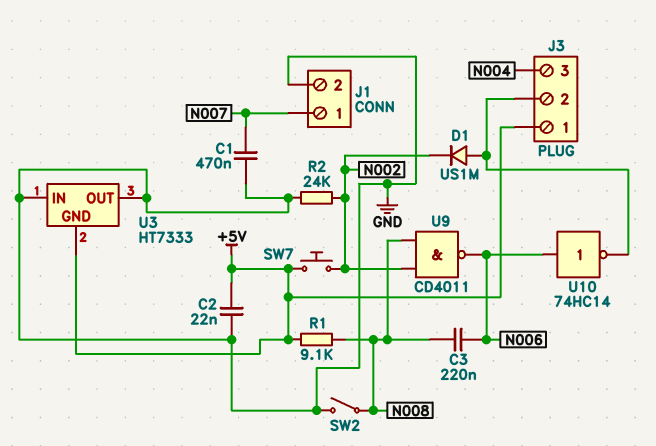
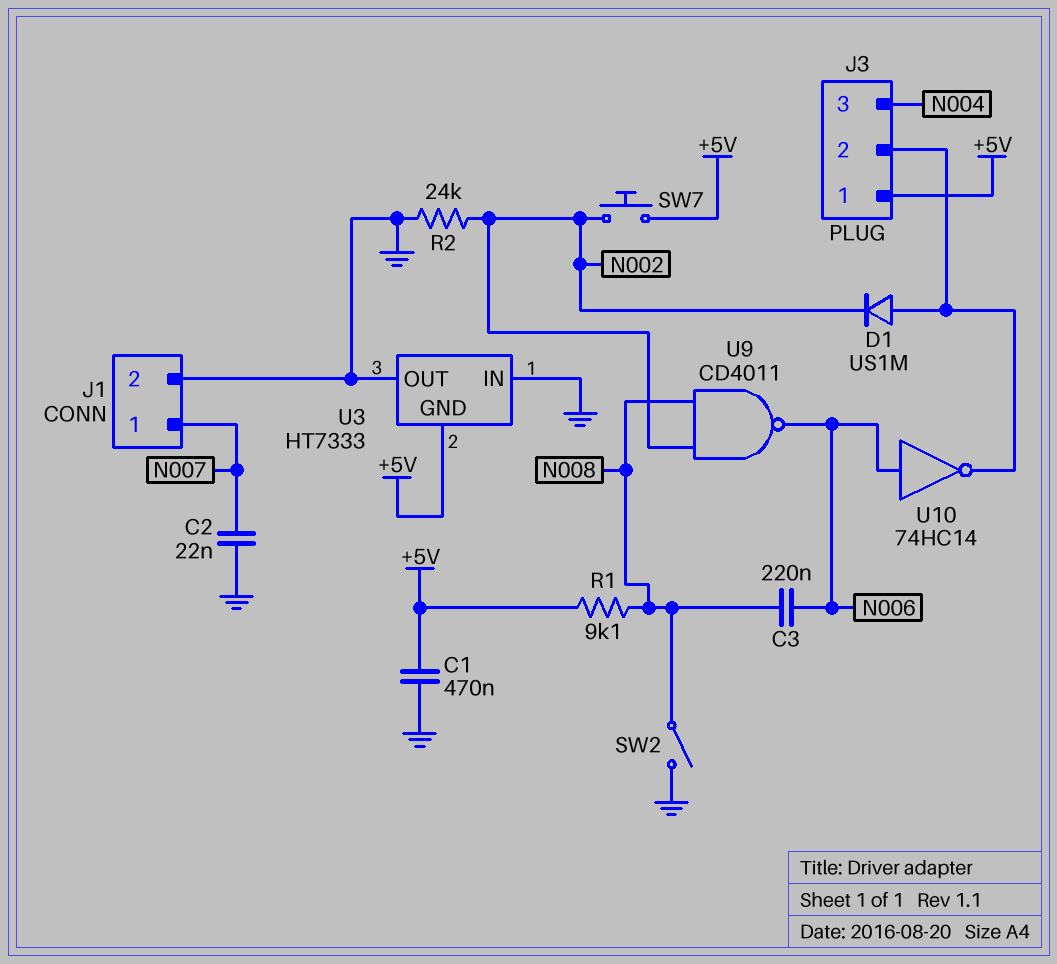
C1: 470nF (GND, N007) -> 470nF (+5V, GND)
C2: 22nF (+5V, GND) -> 22nF (GND, N007)

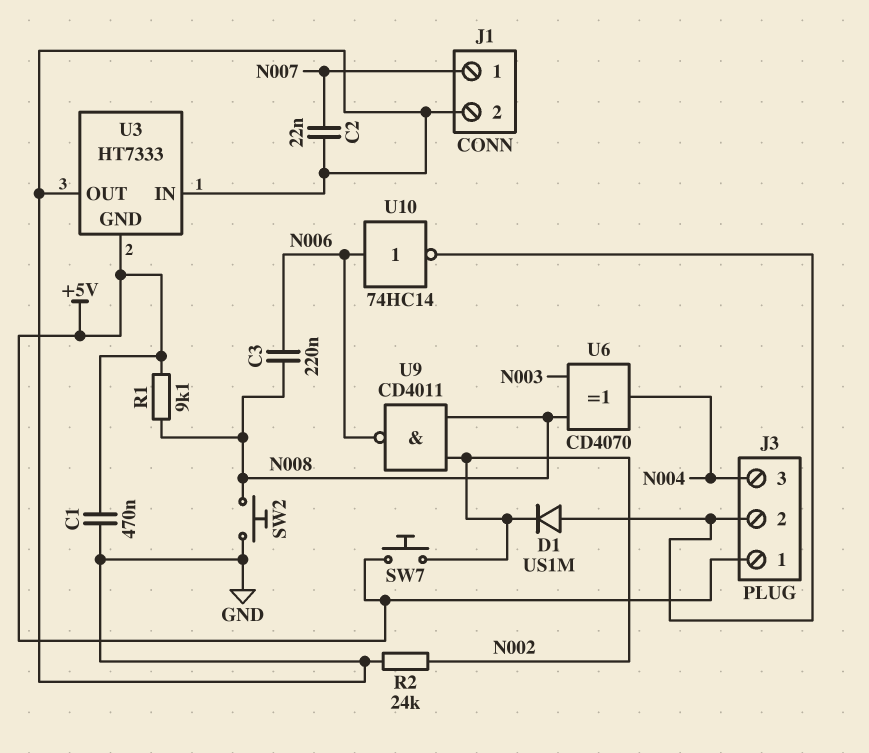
SW2: switch (GND, N008) -> button (GND, N008)
U6: none -> XOR CD4070 (in N003, in N008, out N004)

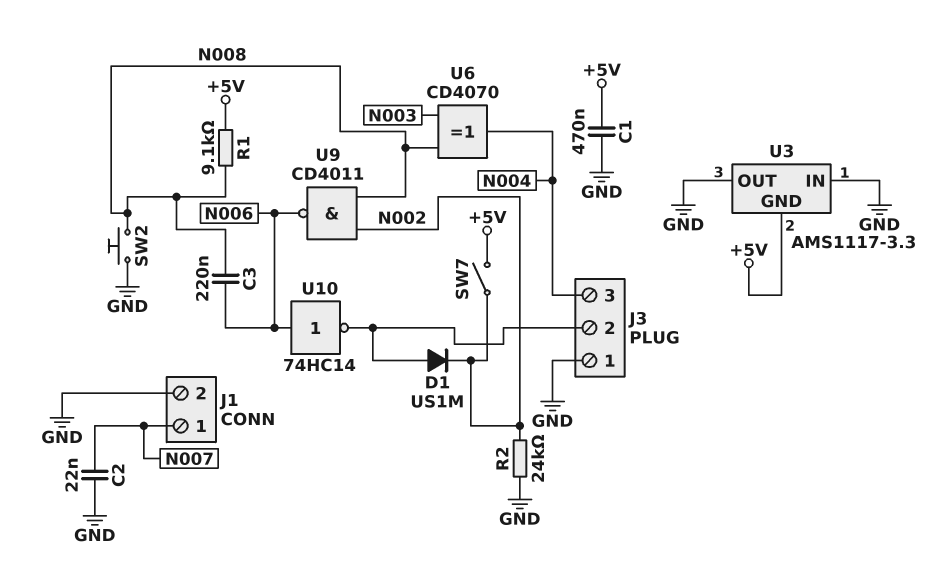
J3 pin 1: +5V -> GND
SW7: button (+5V, N002) -> switch (+5V, N002)
U3: HT7333 -> AMS1117-3.3

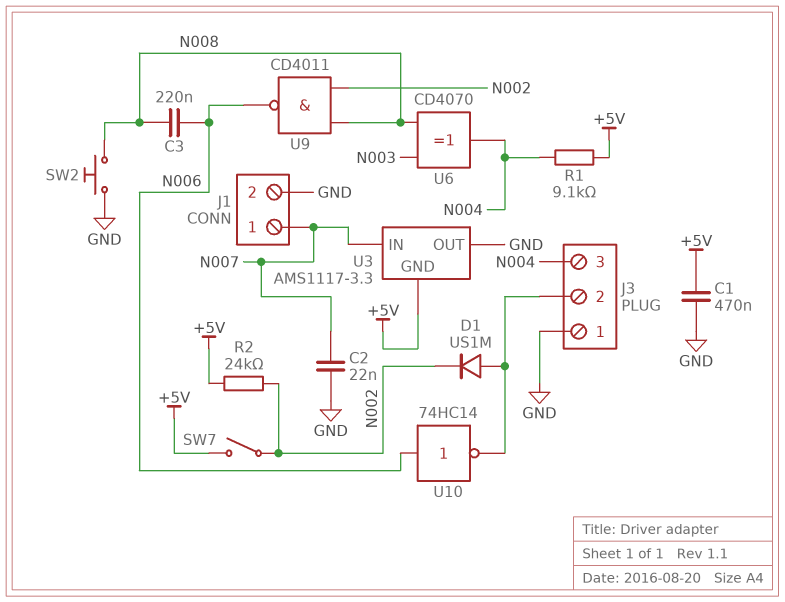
R1: 9.1k (+5V, N008) -> 9.1k (+5V, N004)
R2: 24k (GND, N002) -> 24k (+5V, N002)
U3 pin IN: GND -> N007

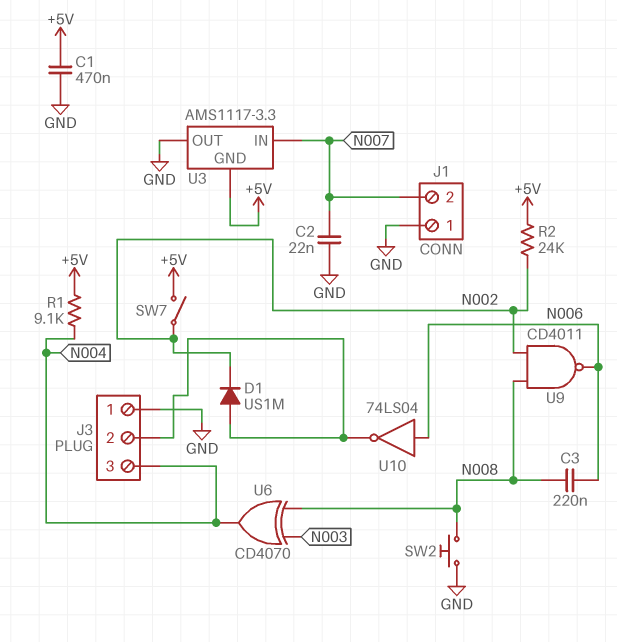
J1 pin 1: N007 -> GND
J1 pin 2: GND -> N007
U10: NOT 74HC14 (in N006, out J3/2) -> NOT 74LS04 (in N006, out J3/2)

